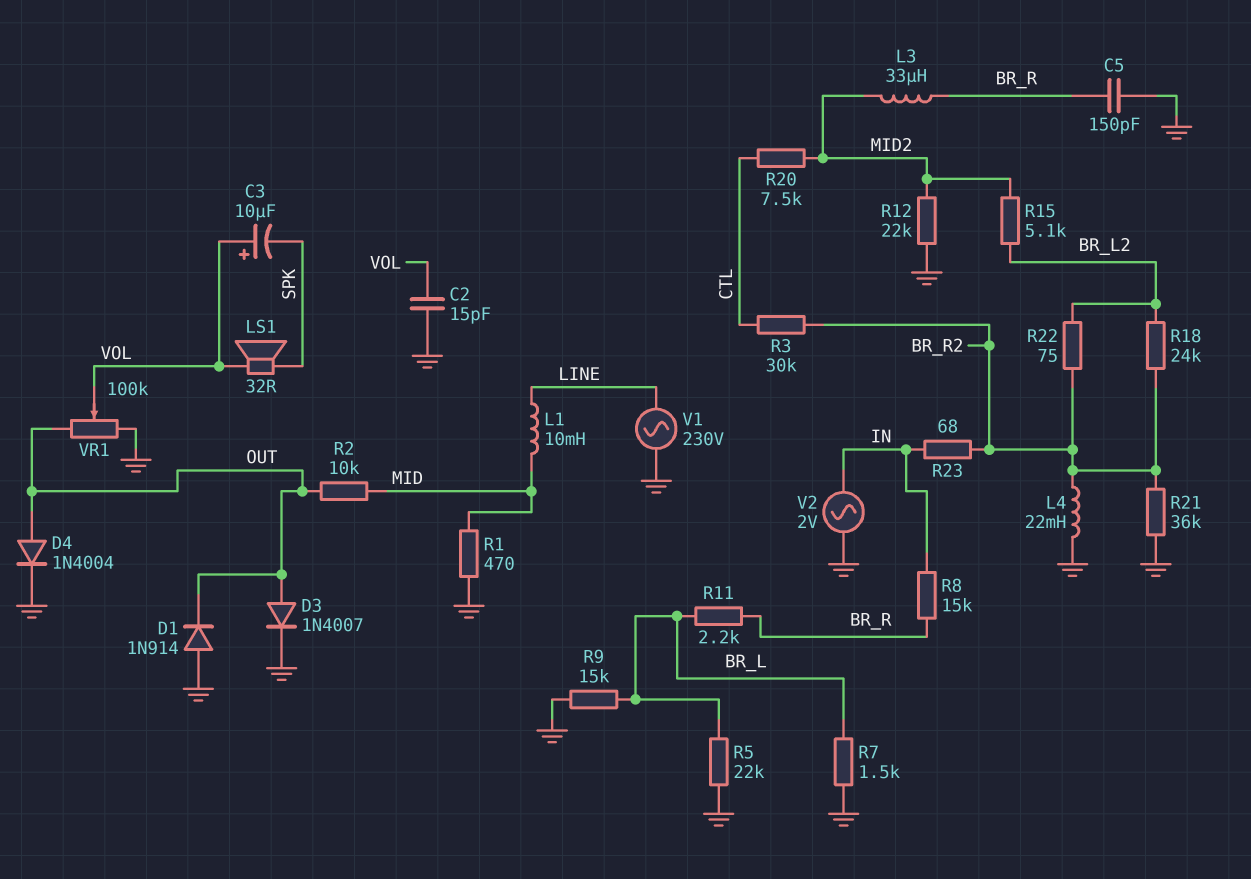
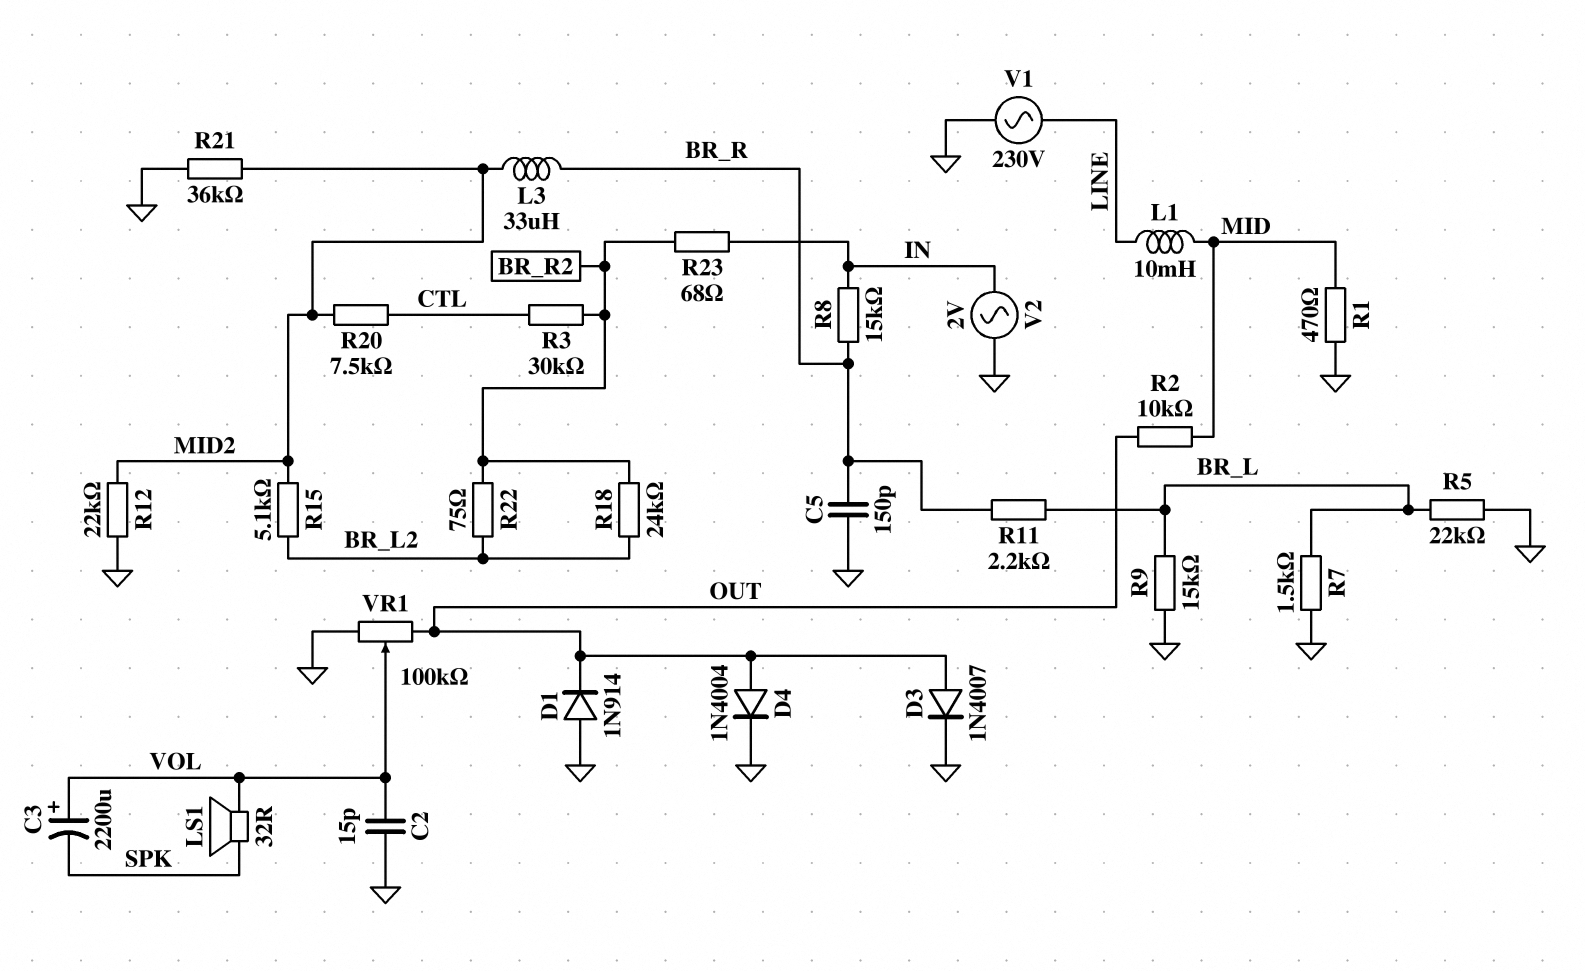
C3: 10uF (plus VOL, minus SPK) -> 2200uF (plus VOL, minus SPK)
L4: 22mH (BR_R2, GND) -> none
R21: 36k (BR_R2, GND) -> 36k (GND, MID2)

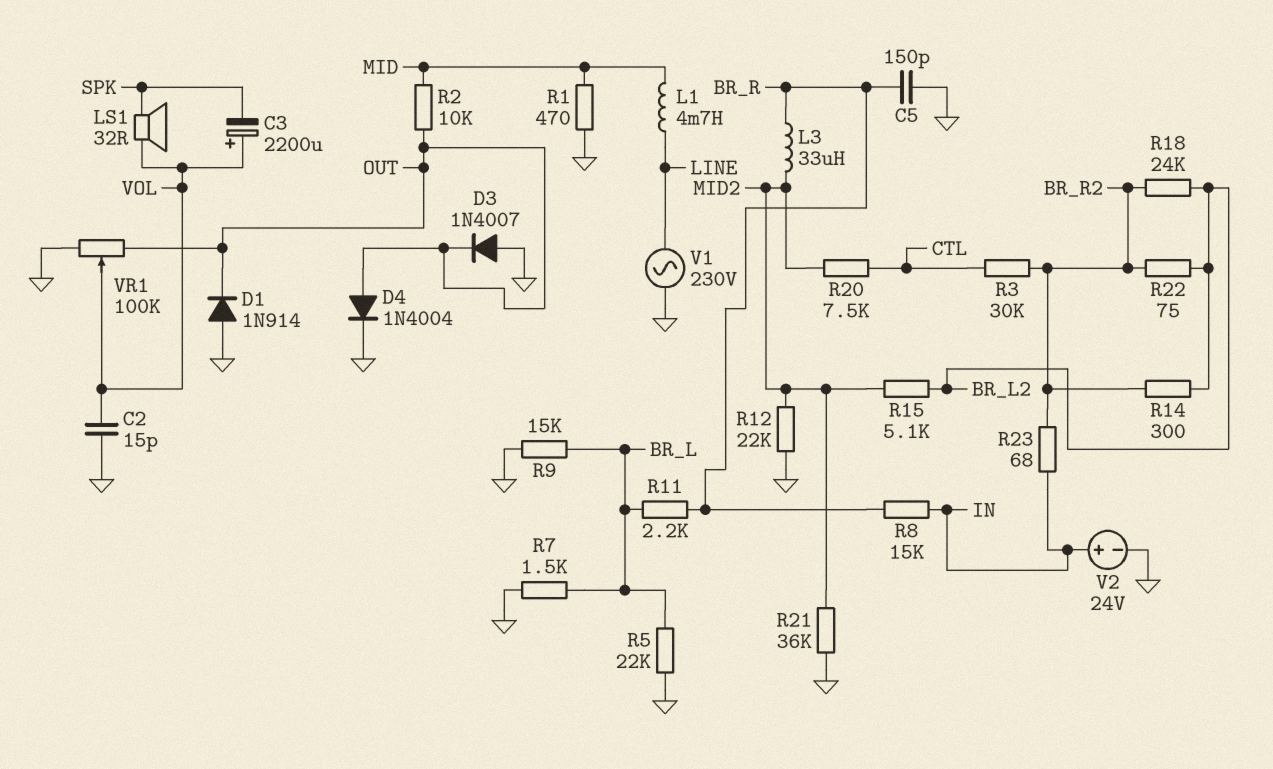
D3: diode 1N4007 (A OUT, K GND) -> diode 1N4007 (A GND, K OUT)
L1: 10mH (LINE, MID) -> 4.7mH (LINE, MID)
R14: none -> 300 (BR_L2, BR_R2)
V2: AC 2V (GND, IN) -> 24V (plus IN, minus GND)

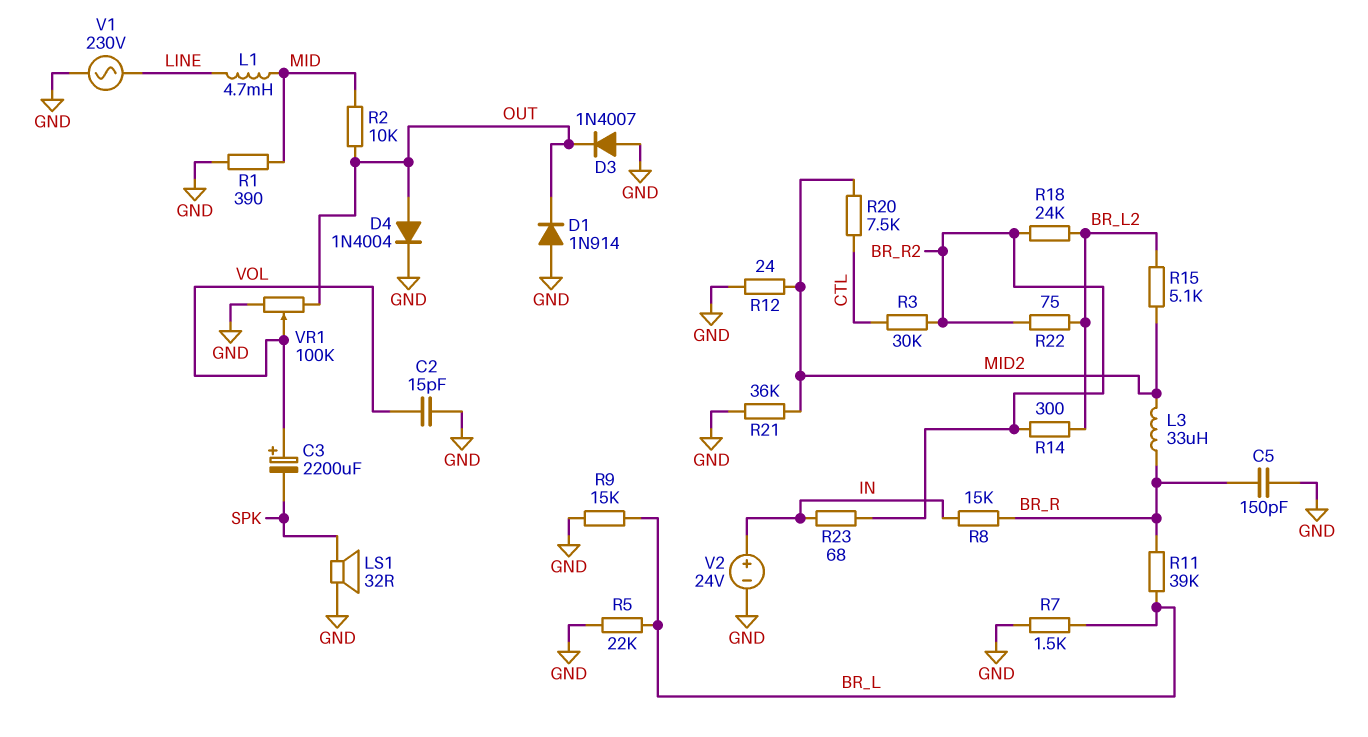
LS1: speaker 32R (SPK, VOL) -> speaker 32R (GND, SPK)
R1: 470 (GND, MID) -> 390 (GND, MID)
R11: 2.2k (BR_L, BR_R) -> 39k (BR_L, BR_R)
R12: 22k (GND, MID2) -> 24 (GND, MID2)

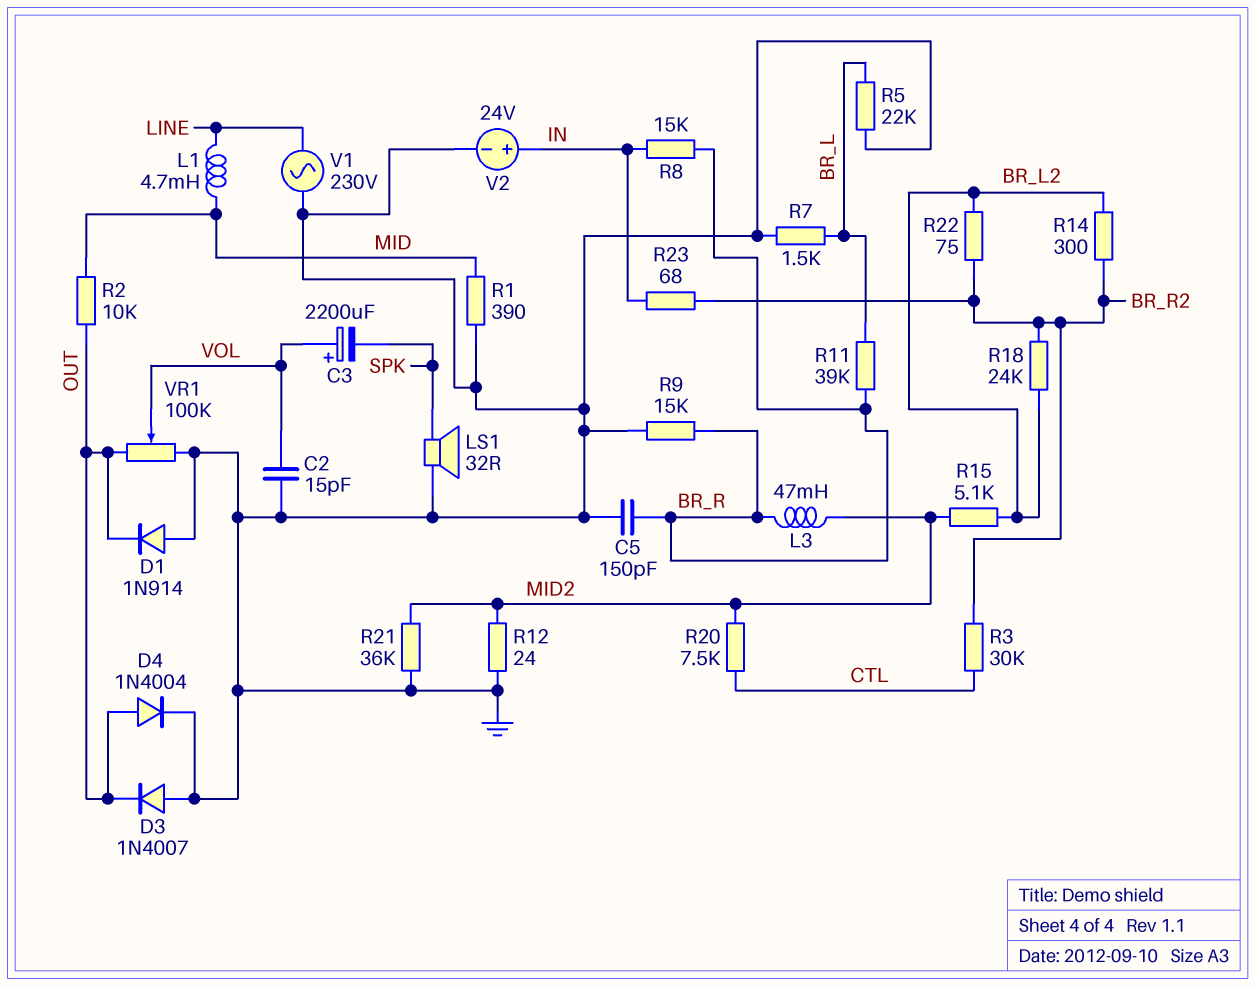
L3: 33uH (BR_R, MID2) -> 47mH (BR_R, MID2)
R9: 15k (BR_L, GND) -> 15k (BR_R, GND)

